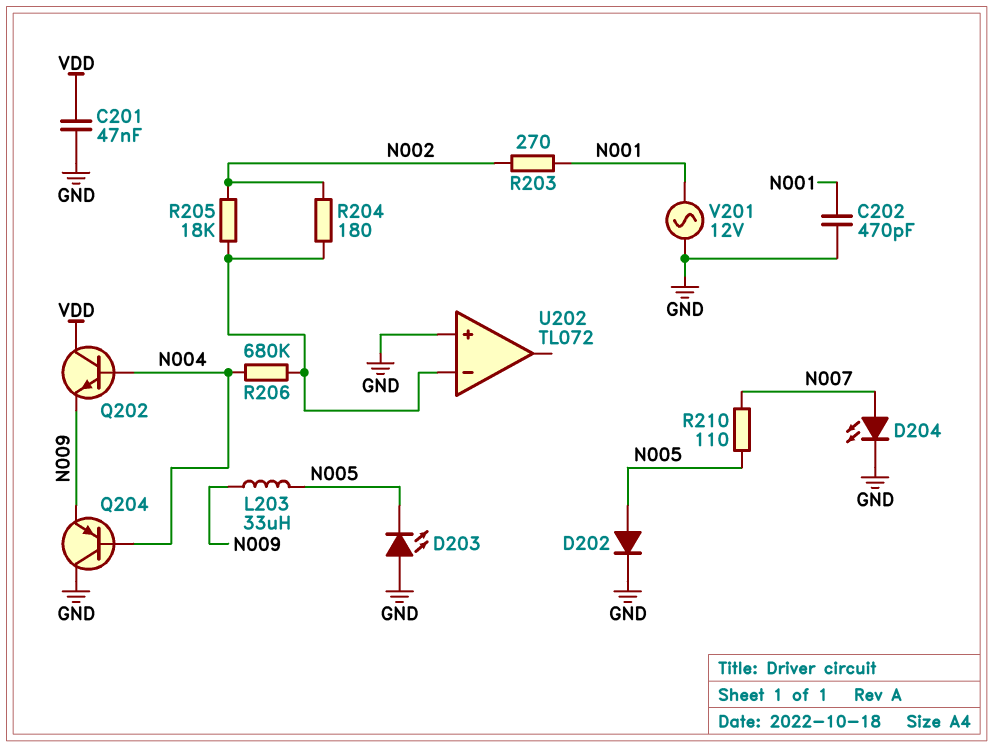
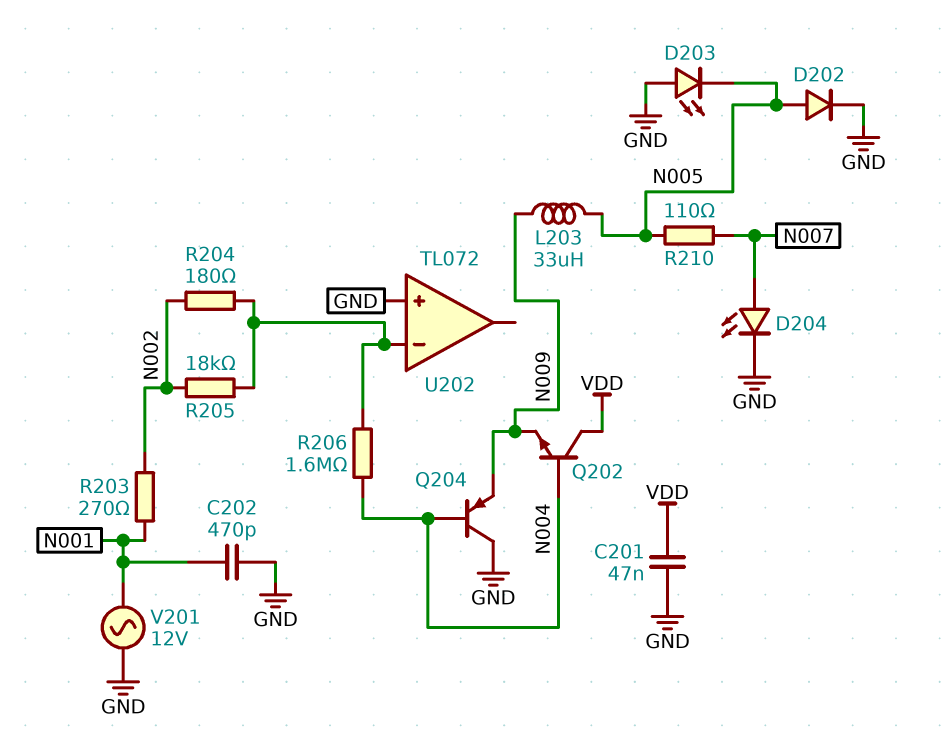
R206: 680k (N004, U202/in-) -> 1.6M (N004, U202/in-)

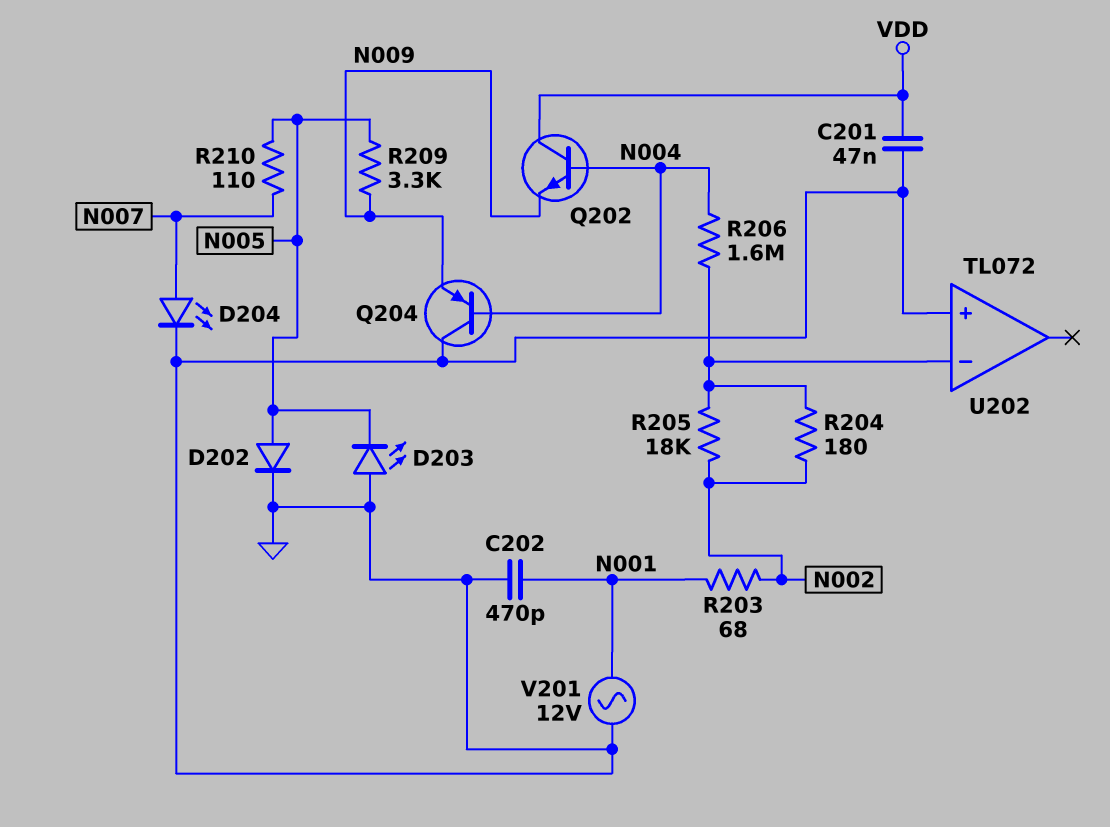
L203: 33uH (N005, N009) -> none
R203: 270 (N001, N002) -> 68 (N001, N002)
R209: none -> 3.3k (N005, N009)

